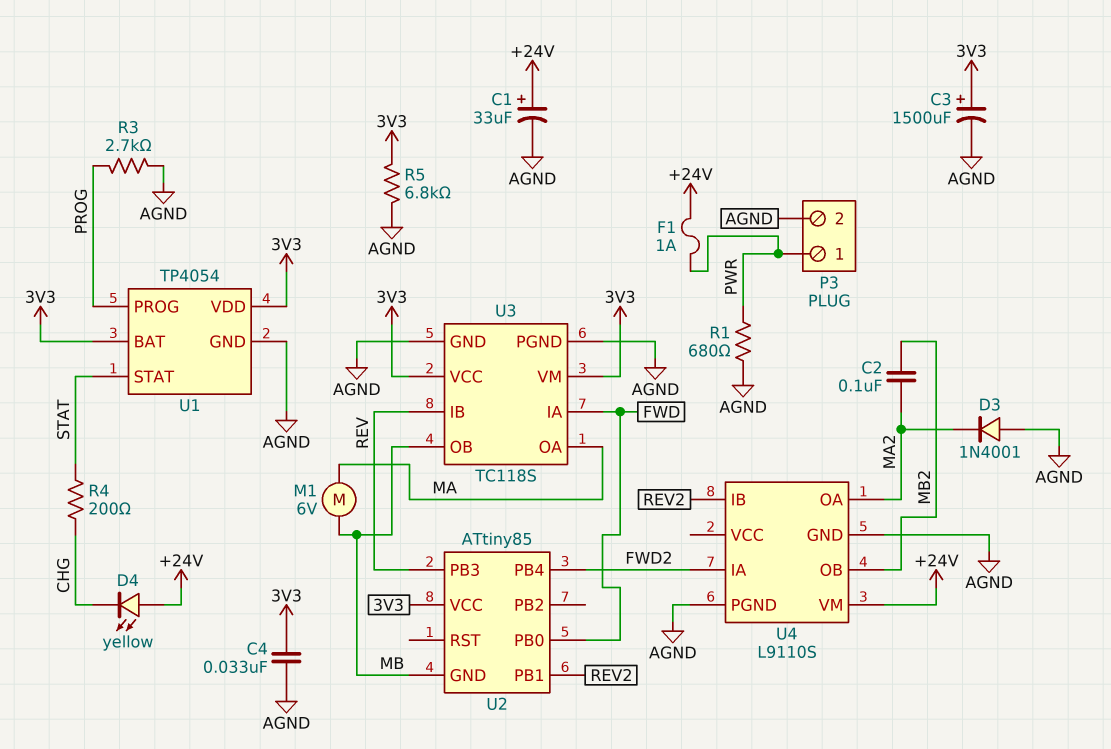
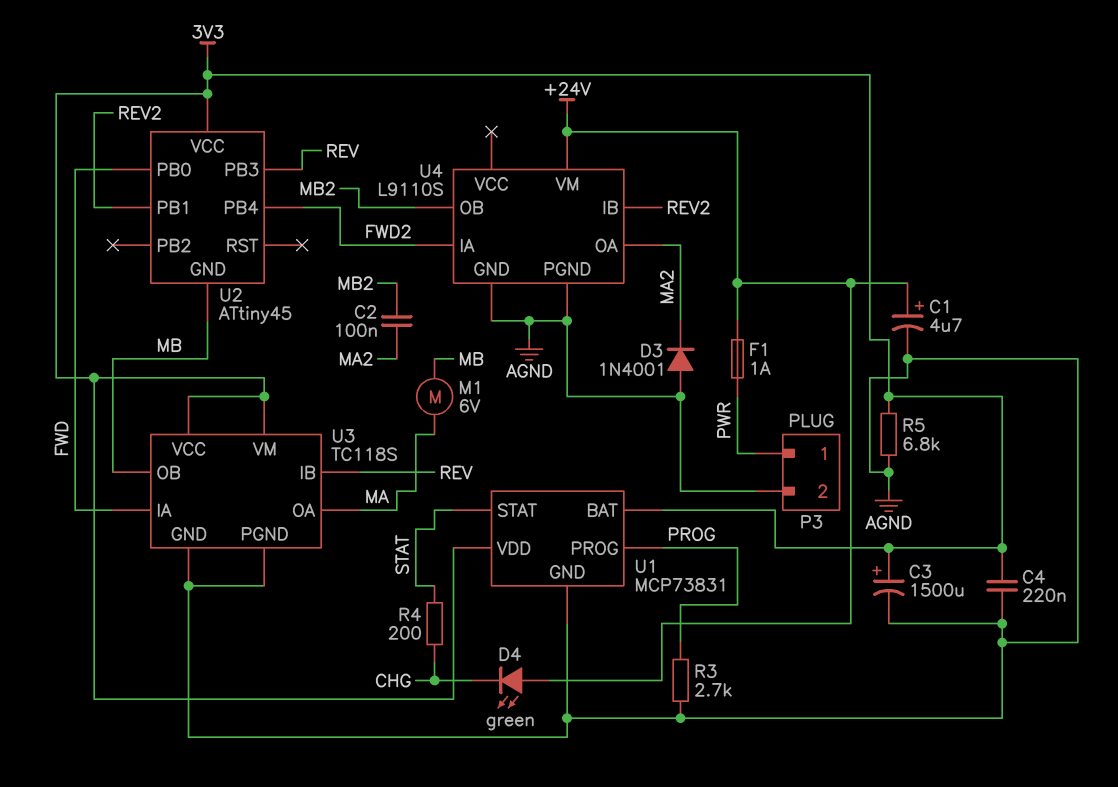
C1: 33uF (plus +24V, minus AGND) -> 4.7uF (plus +24V, minus AGND)
C4: 33nF (3V3, AGND) -> 220nF (3V3, AGND)
D4: LED yellow (A +24V, K CHG) -> LED green (A +24V, K CHG)
R1: 680 (AGND, PWR) -> none
U1: TP4054 -> MCP73831
U2: ATtiny85 -> ATtiny45

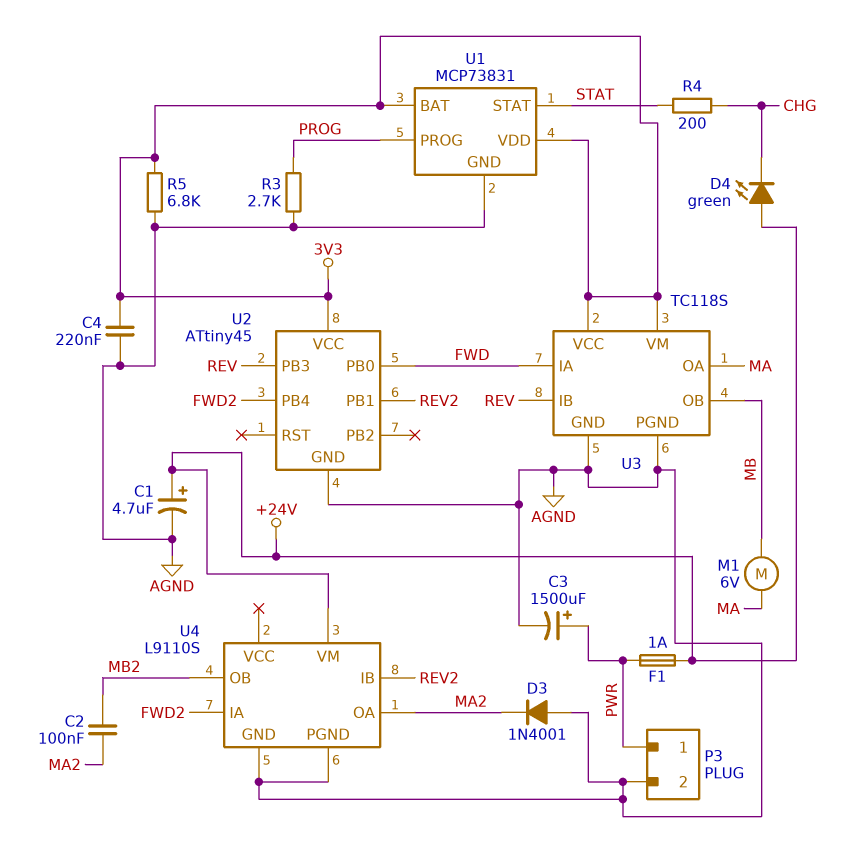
C3: 1500uF (plus 3V3, minus AGND) -> 1500uF (plus PWR, minus AGND)
U2 pin GND: MB -> AGND

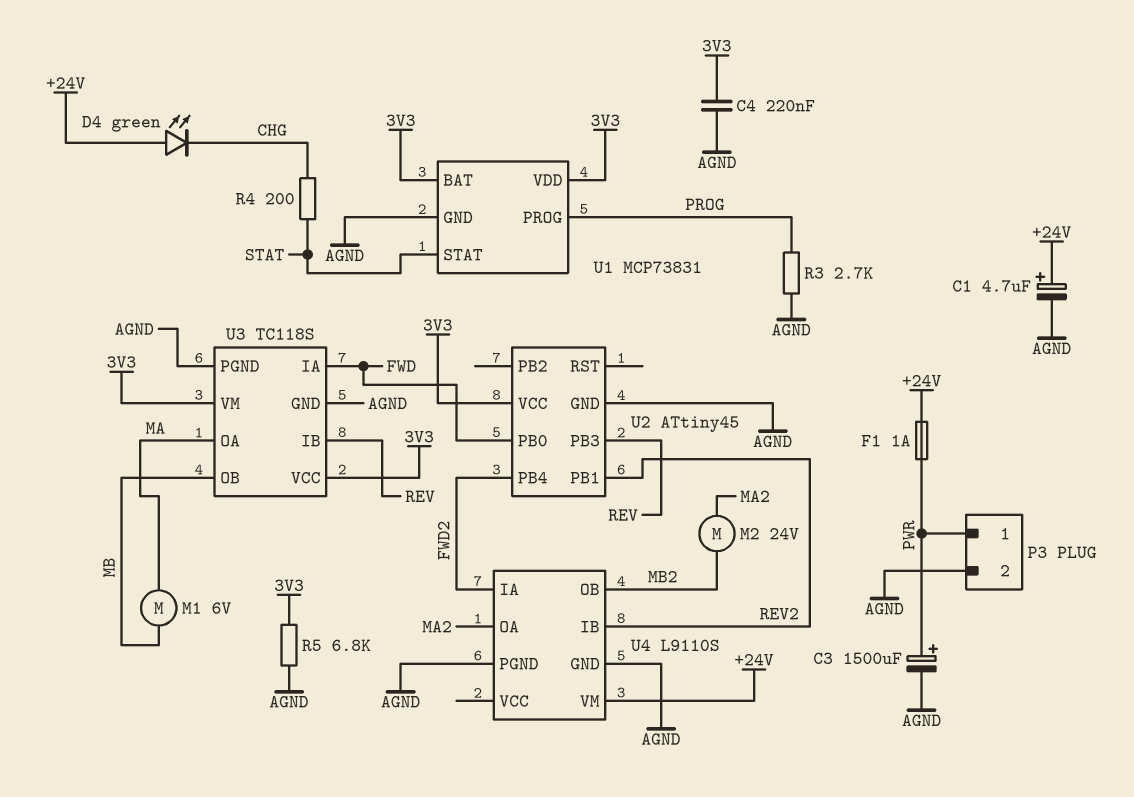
C2: 100nF (MA2, MB2) -> none
D3: diode 1N4001 (A AGND, K MA2) -> none
M2: none -> motor 24V (MA2, MB2)

